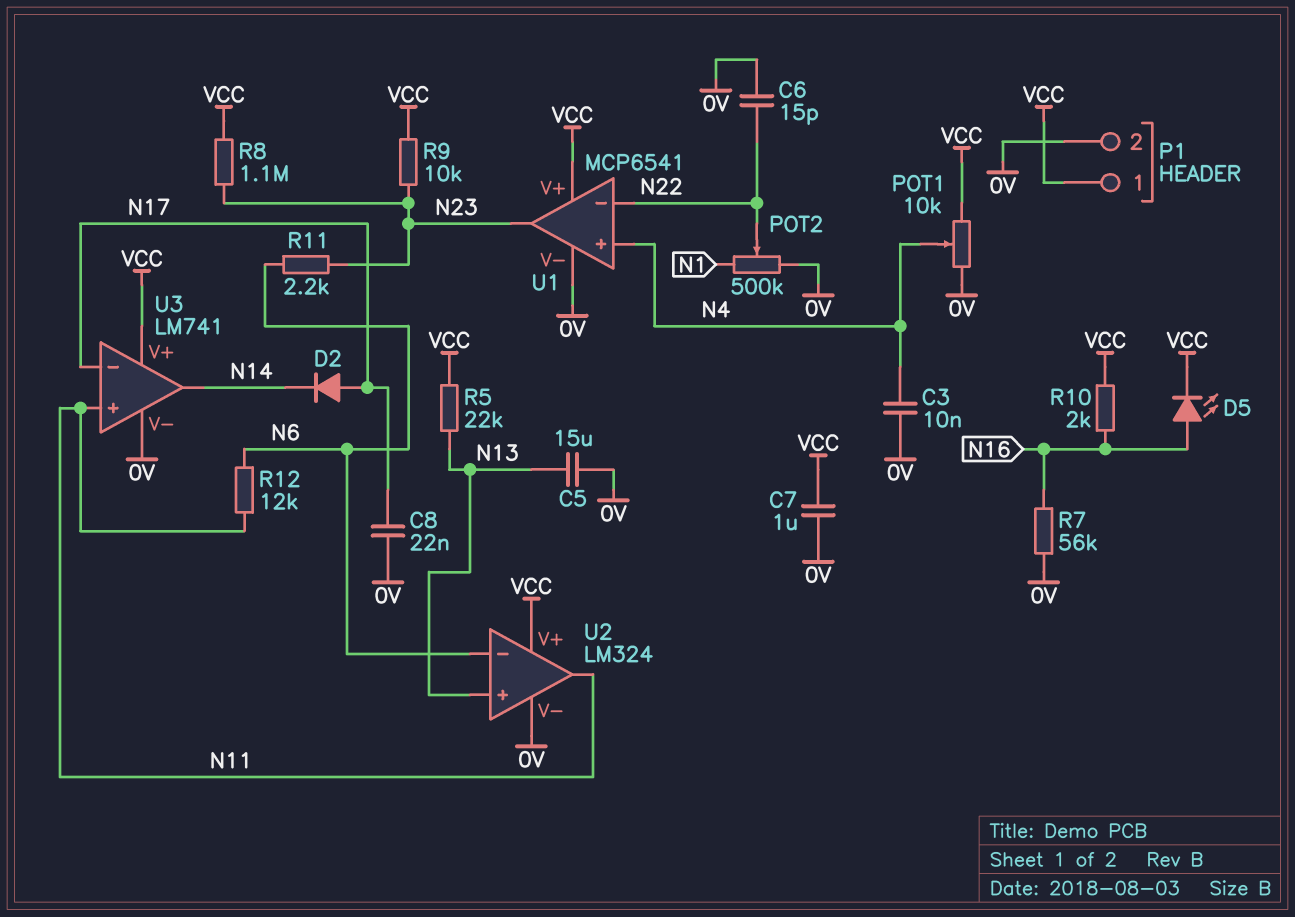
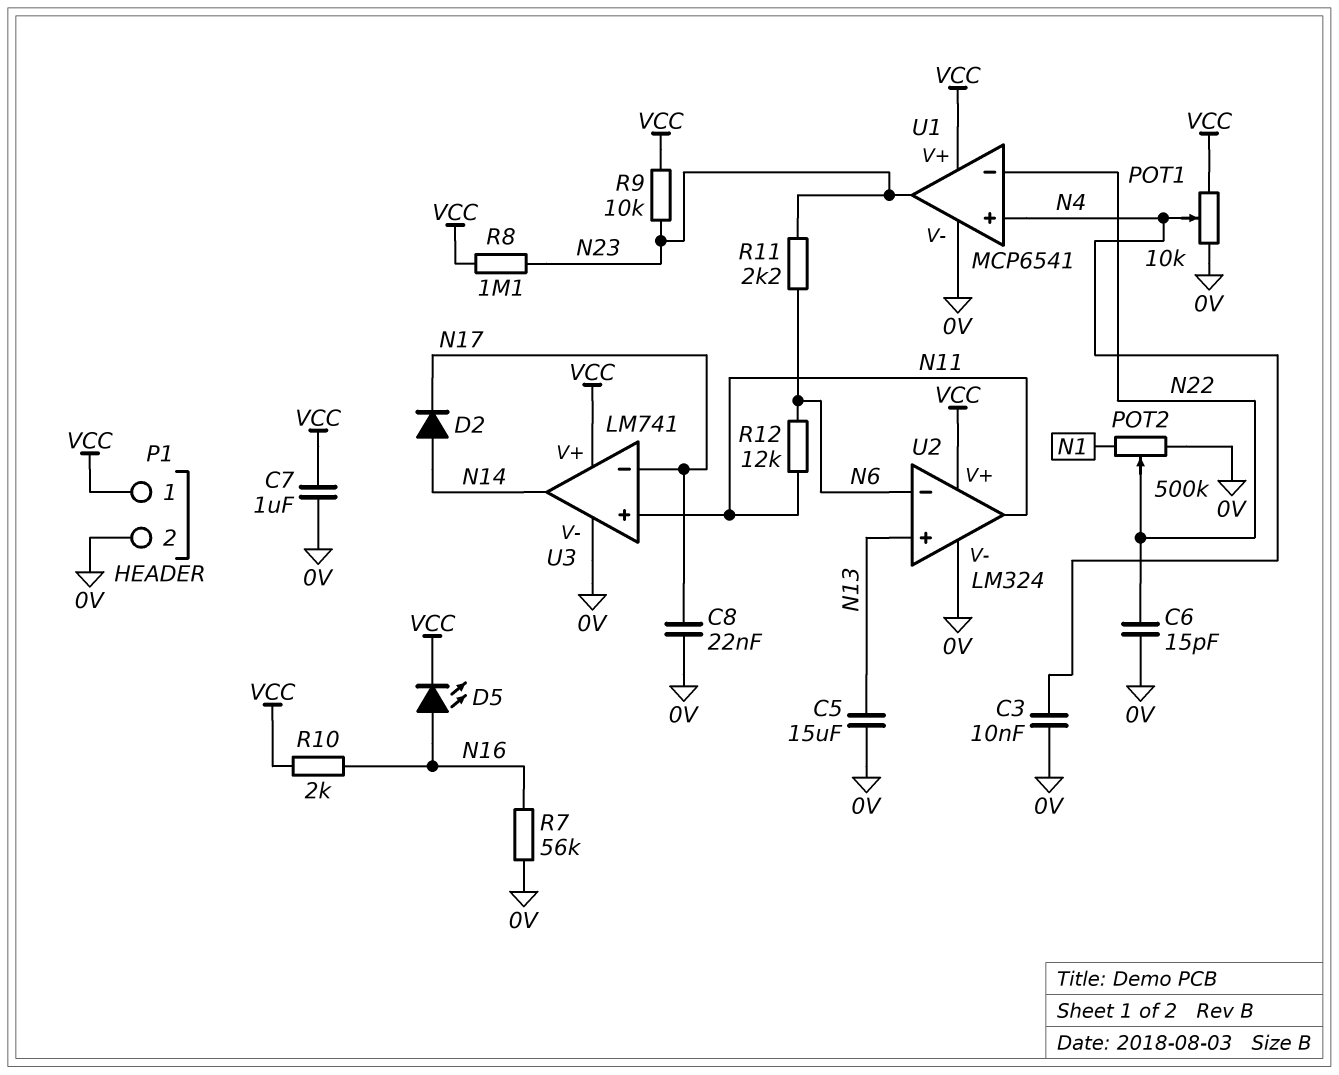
D2: diode (A N17, K N14) -> diode (A N14, K N17)
R5: 22k (N13, VCC) -> none

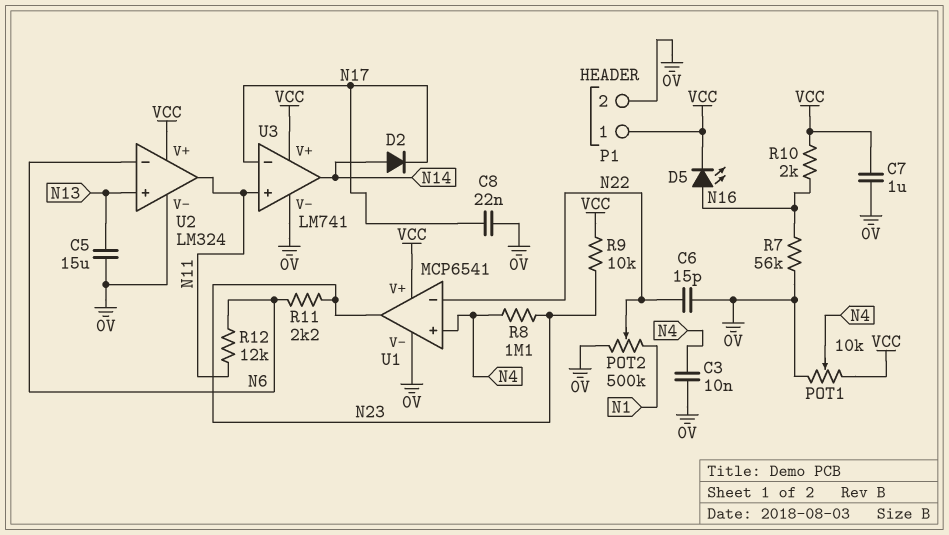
R8: 1.1M (N23, VCC) -> 1.1M (N4, N23)

